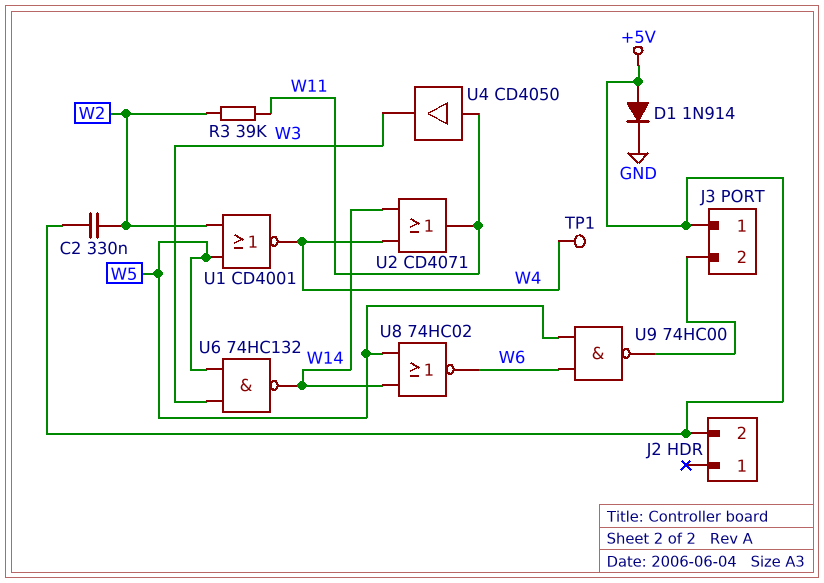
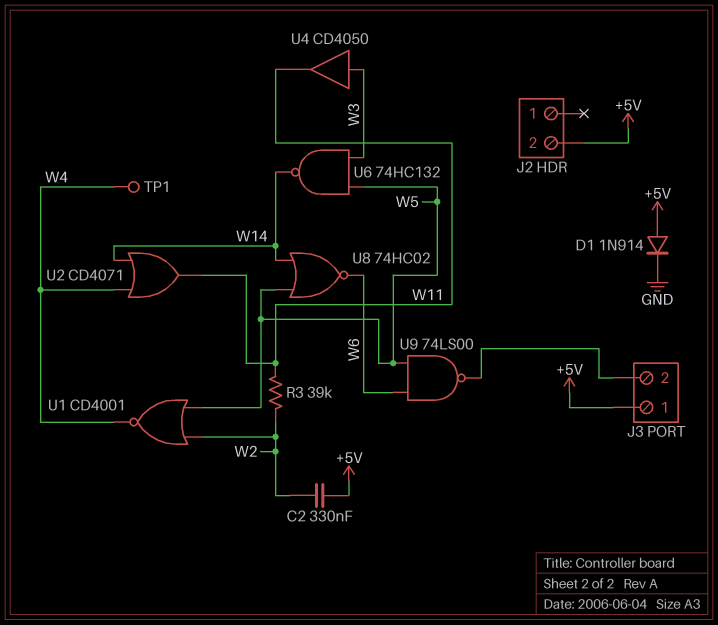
U4: buffer CD4050 (in W11, out W3) -> buffer CD4050 (in W3, out W11)
U9: NAND 74HC00 (in W5, in W6, out J3/2) -> NAND 74LS00 (in W5, in W6, out J3/2)

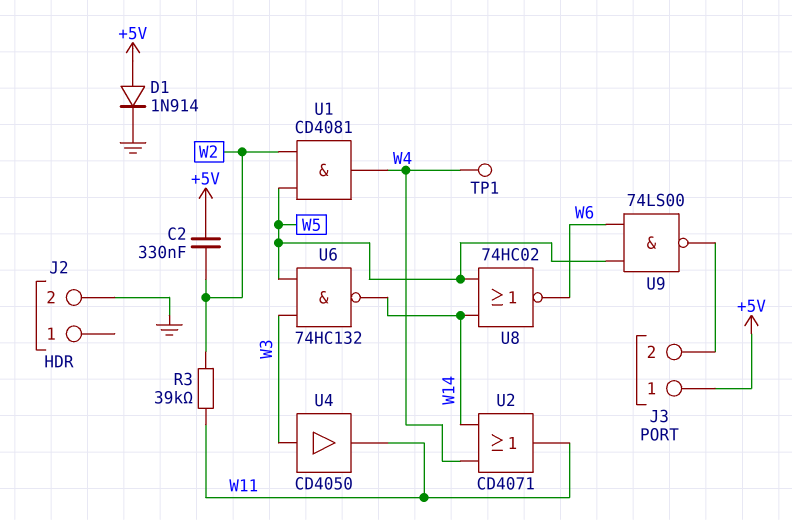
J2 pin 2: +5V -> GND
U1: NOR CD4001 (in W2, in W5, out W4) -> AND CD4081 (in W2, in W5, out W4)

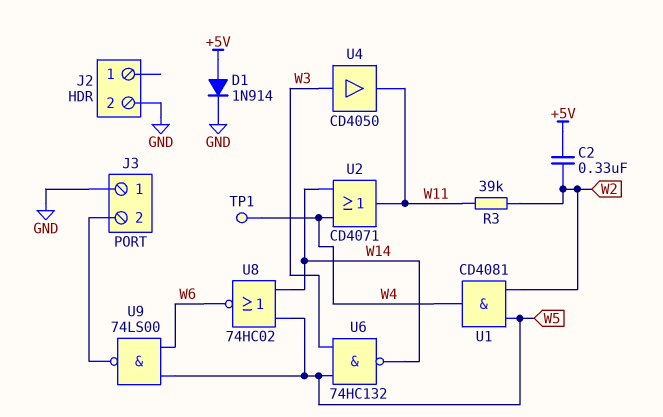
J3 pin 1: +5V -> GND

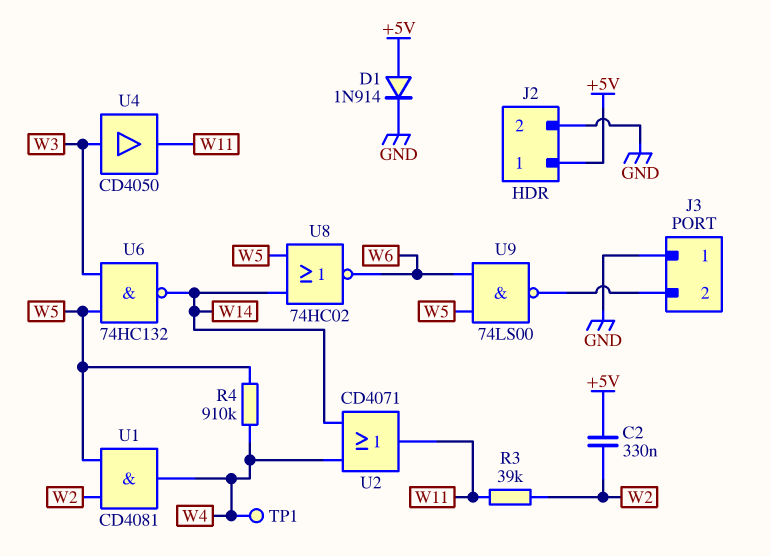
J2 pin 1: none -> +5V
R4: none -> 910k (W4, W5)

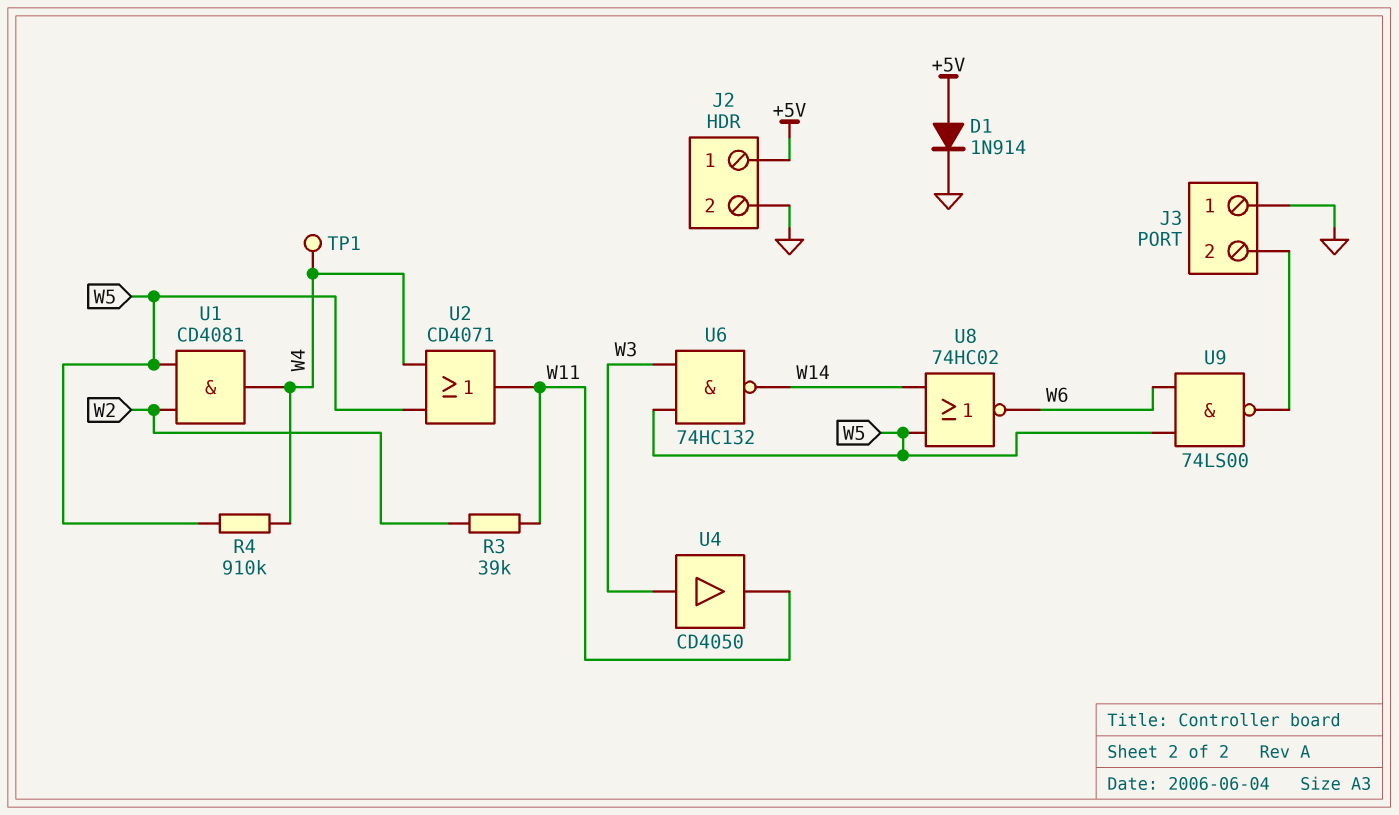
C2: 330nF (+5V, W2) -> none
U2: OR CD4071 (in W4, in W14, out W11) -> OR CD4071 (in W4, in W5, out W11)

